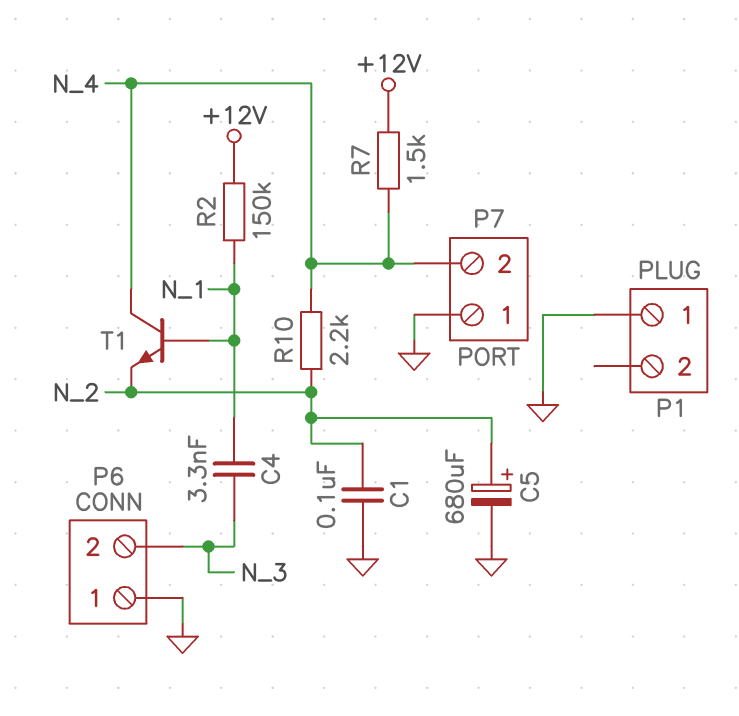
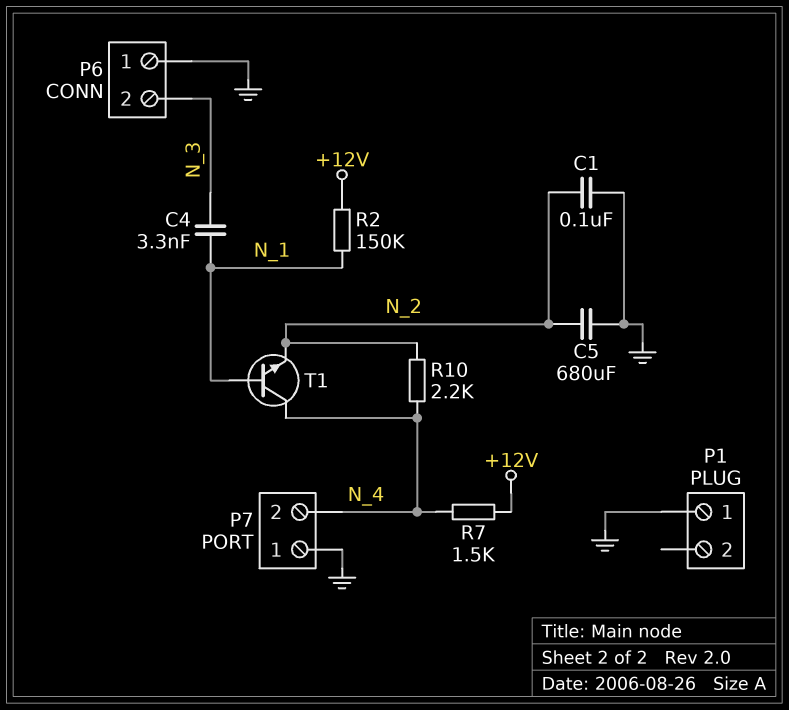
C5: 680uF (plus N_2, minus GND) -> 680uF (GND, N_2)

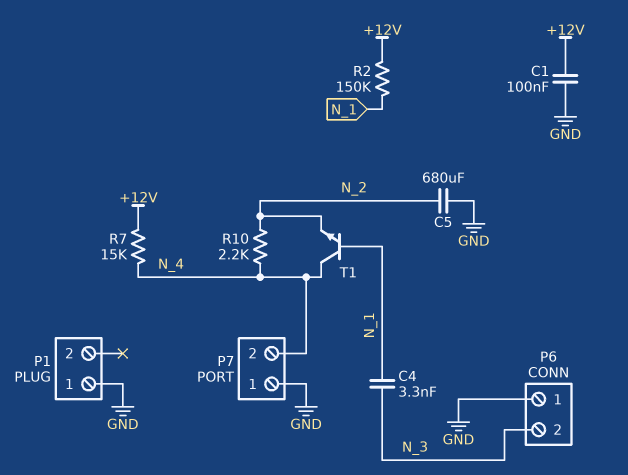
C1: 100nF (GND, N_2) -> 100nF (+12V, GND)
R7: 1.5k (+12V, N_4) -> 15k (+12V, N_4)

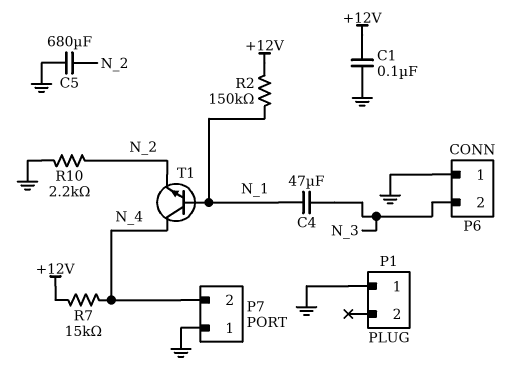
C4: 3.3nF (N_1, N_3) -> 47uF (N_1, N_3)
R10: 2.2k (N_2, N_4) -> 2.2k (GND, N_2)

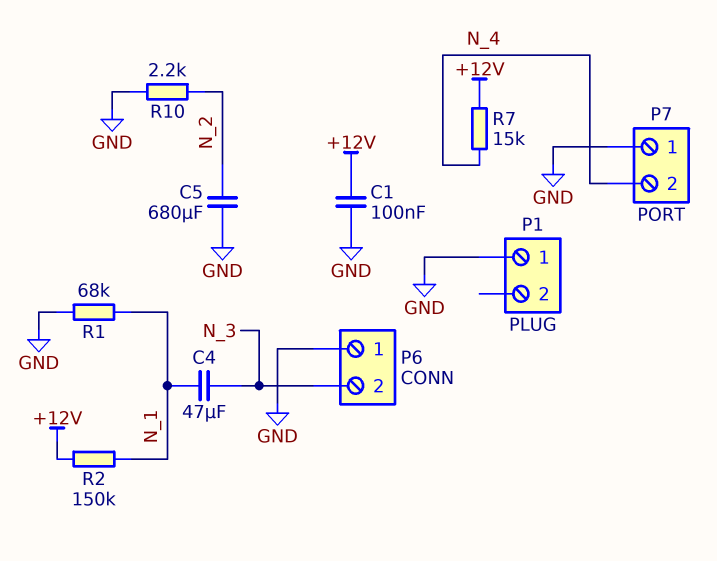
R1: none -> 68k (GND, N_1)
T1: NPN (B N_1, C N_4, E N_2) -> none

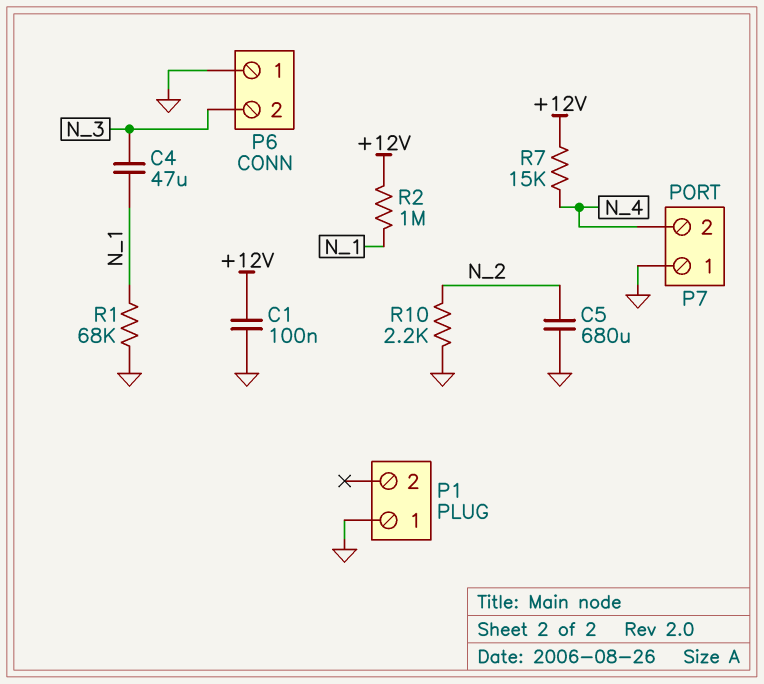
R2: 150k (+12V, N_1) -> 1M (+12V, N_1)

